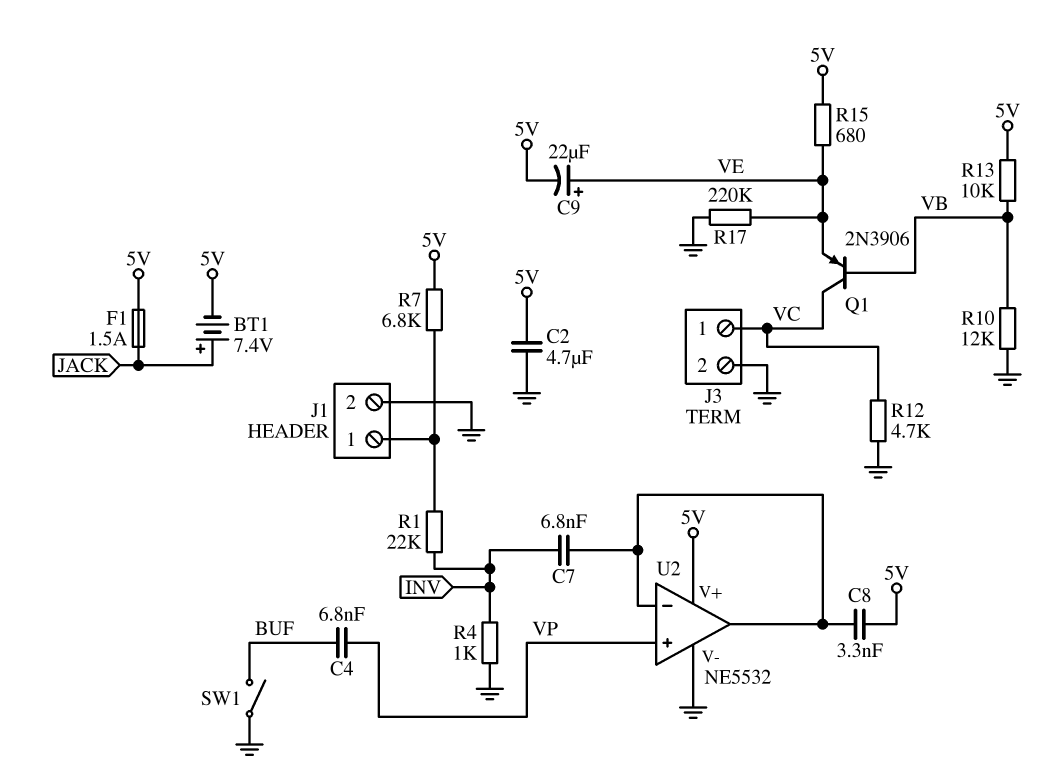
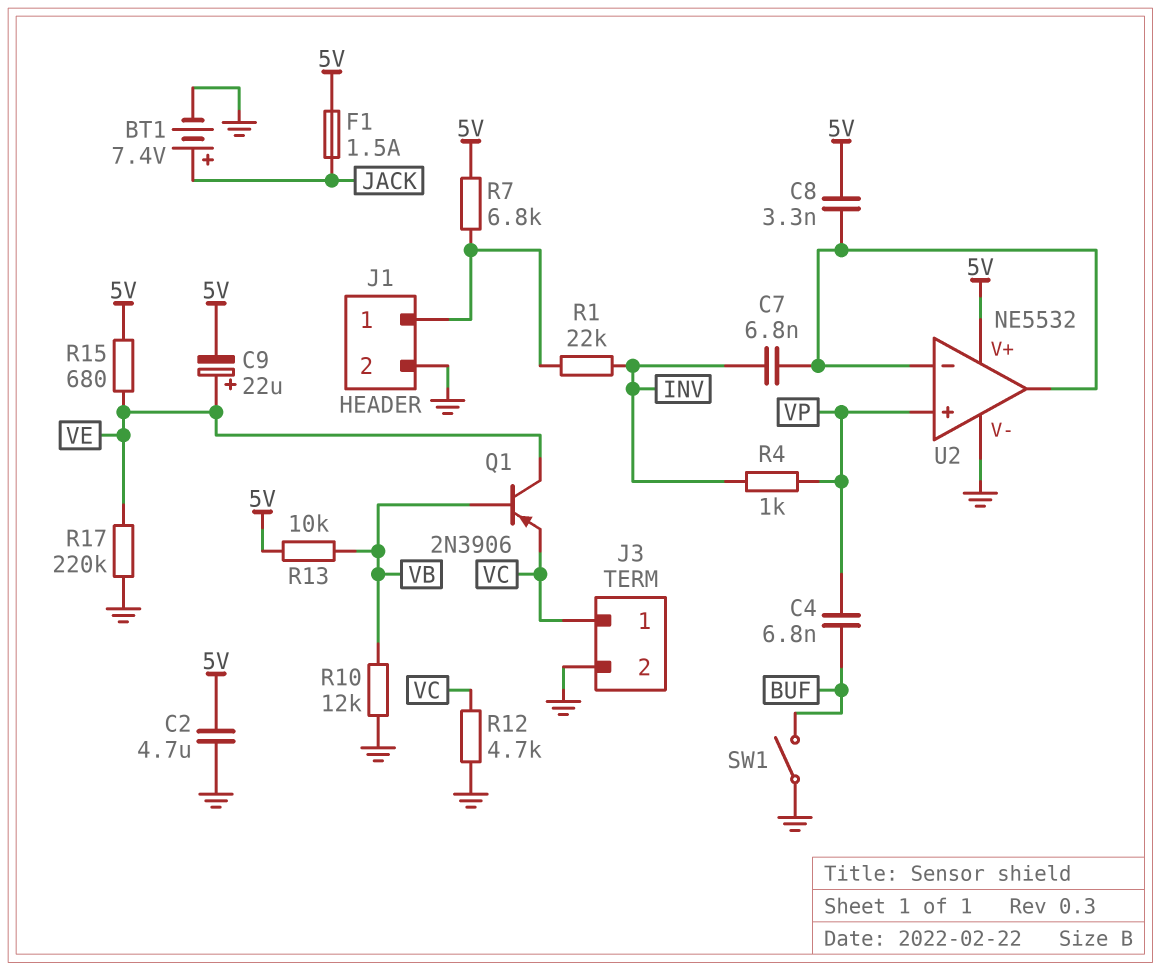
BT1: 7.4V (plus JACK, minus 5V) -> 7.4V (plus JACK, minus GND)
Q1: PNP 2N3906 (B VB, C VC, E VE) -> PNP 2N3906 (B VB, C VE, E VC)
R4: 1k (GND, INV) -> 1k (INV, VP)

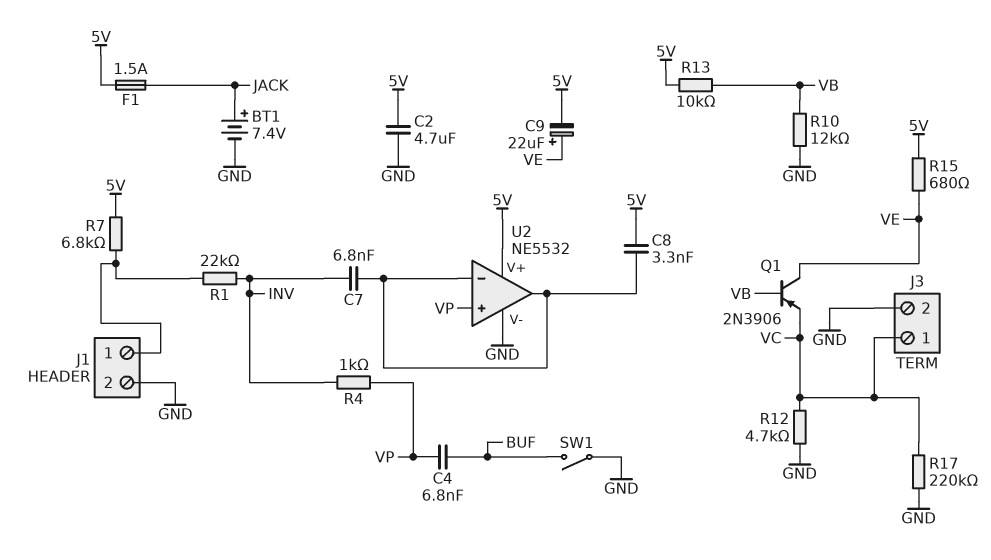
R17: 220k (GND, VE) -> 220k (GND, VC)

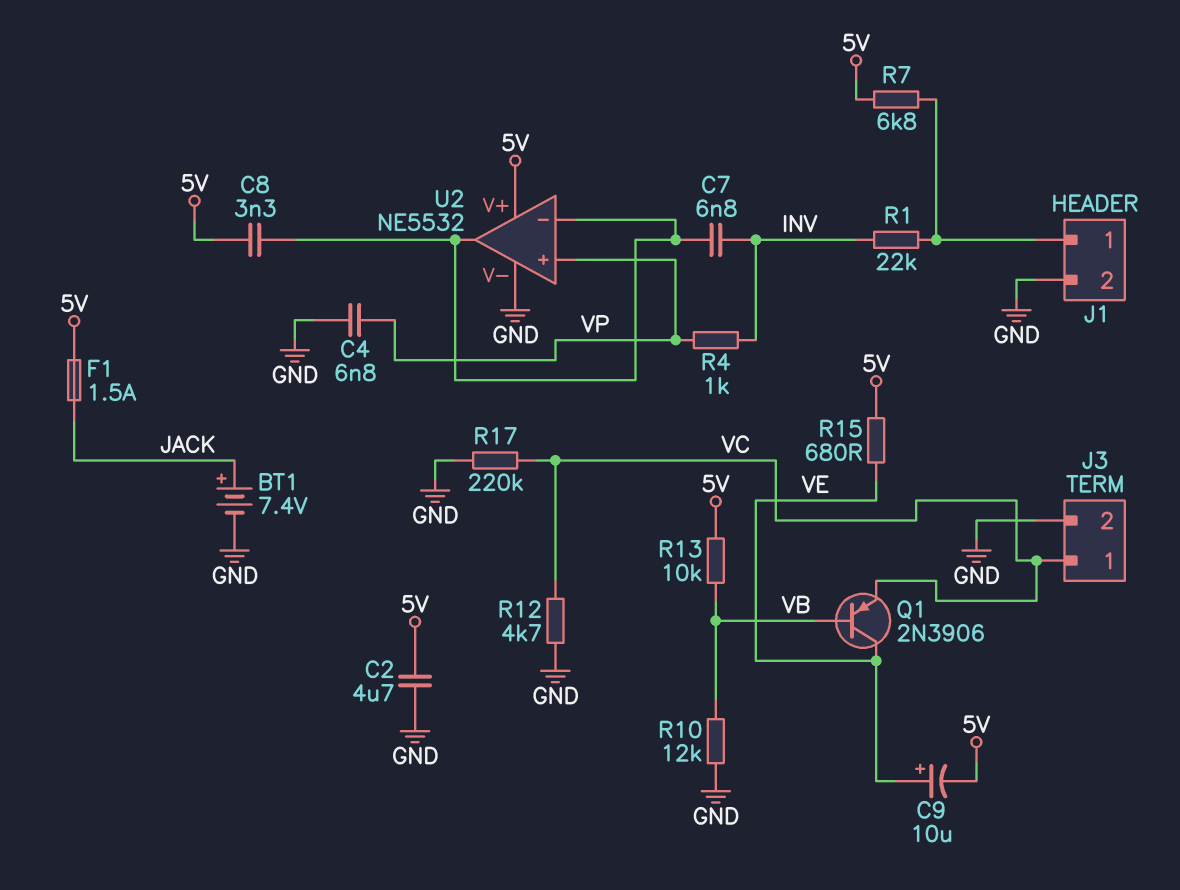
C4: 6.8nF (BUF, VP) -> 6.8nF (GND, VP)
C9: 22uF (plus VE, minus 5V) -> 10uF (plus VE, minus 5V)
SW1: switch (BUF, GND) -> none

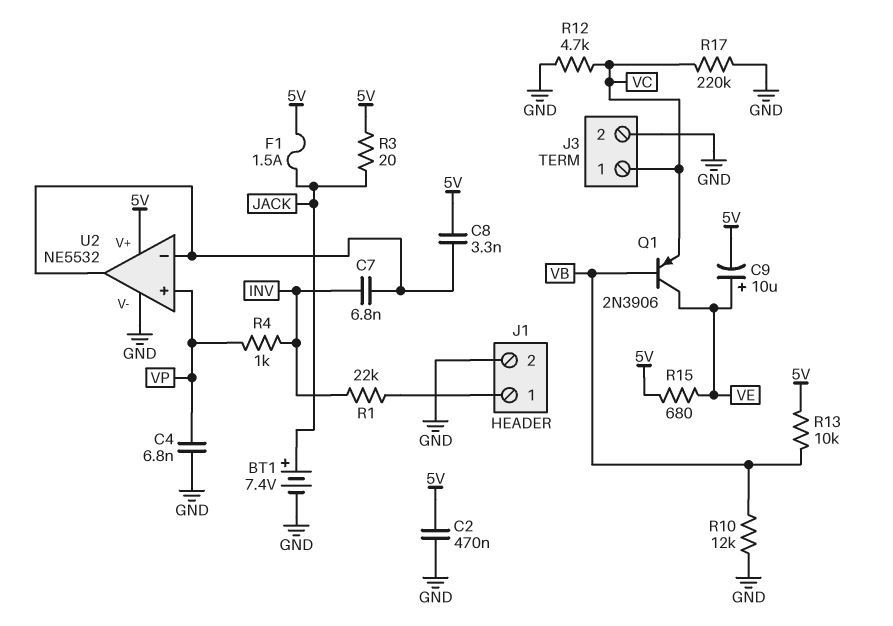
C2: 4.7uF (5V, GND) -> 470nF (5V, GND)
R3: none -> 20 (5V, JACK)
R7: 6.8k (5V, J1/1) -> none

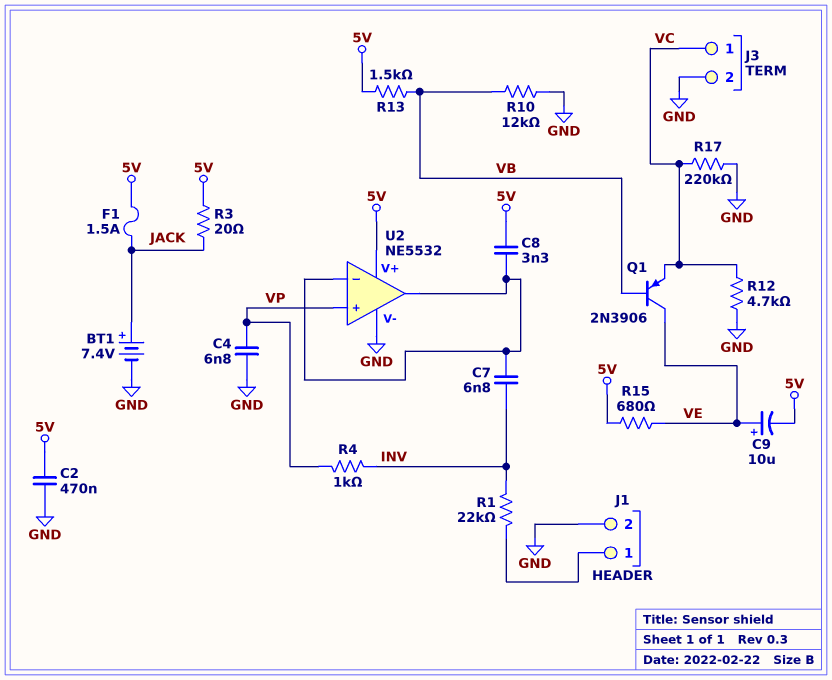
R13: 10k (5V, VB) -> 1.5k (5V, VB)

